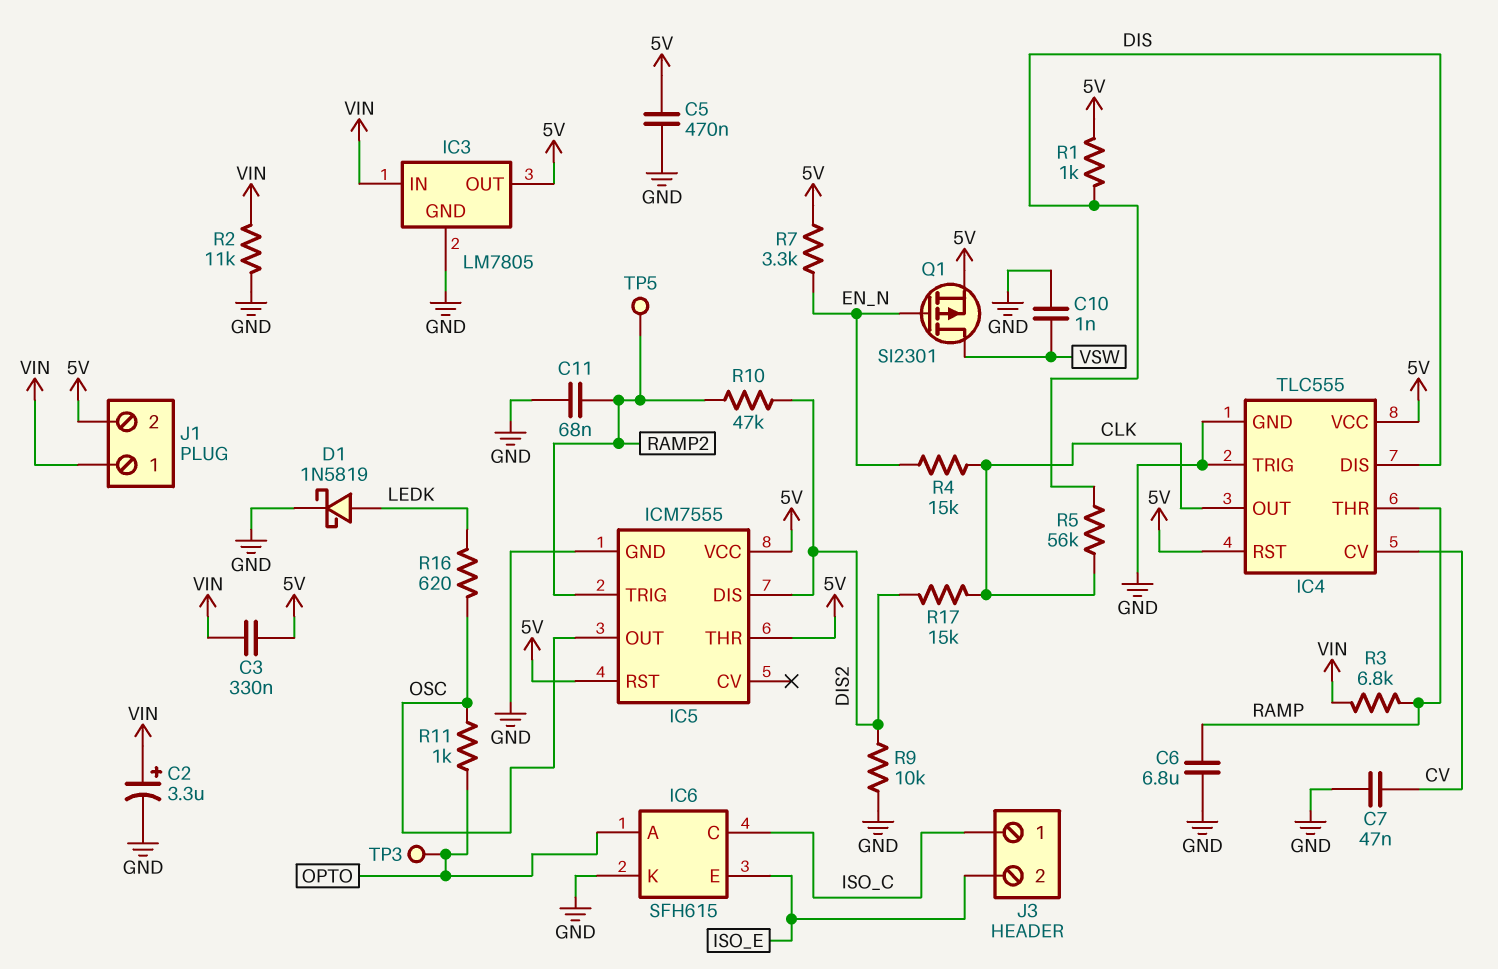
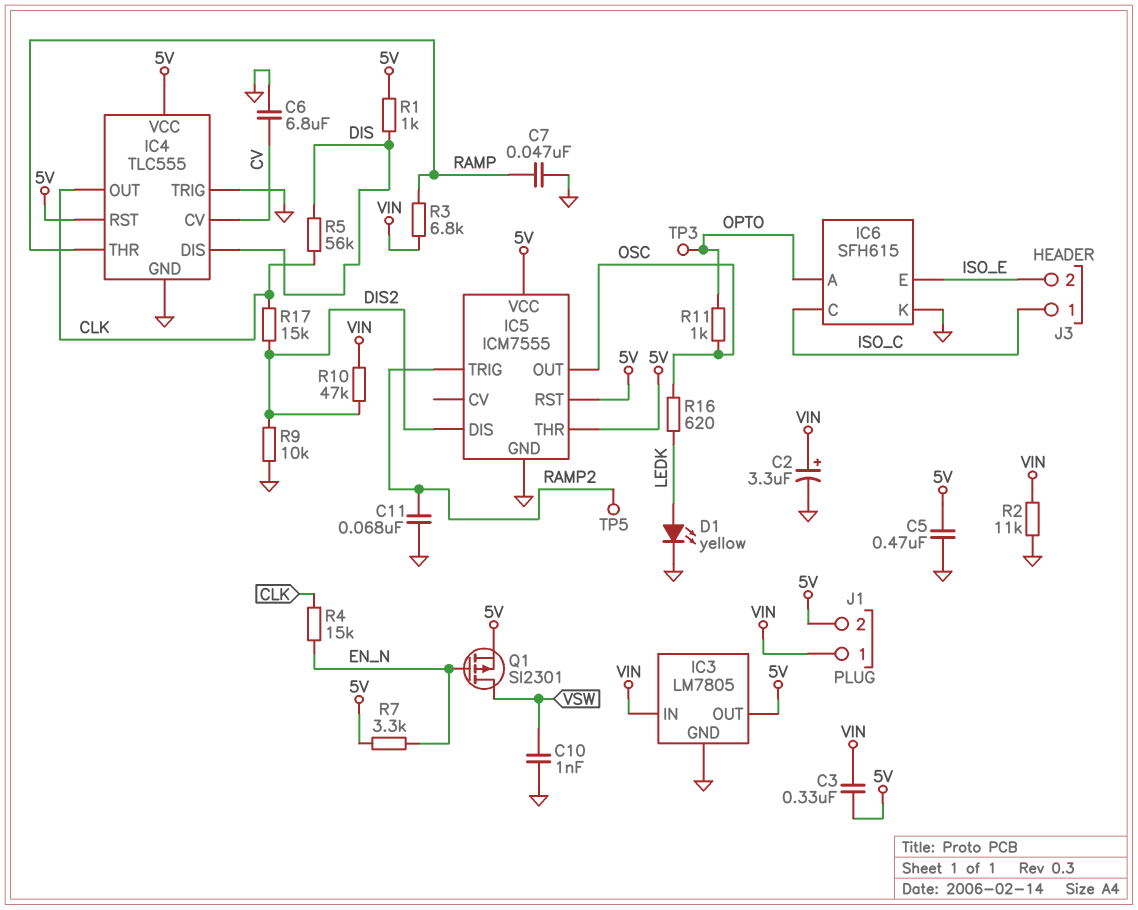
C6: 6.8uF (GND, RAMP) -> 6.8uF (CV, GND)
C7: 47nF (CV, GND) -> 47nF (GND, RAMP)
D1: schottky 1N5819 (A LEDK, K GND) -> LED yellow (A LEDK, K GND)
R10: 47k (DIS2, RAMP2) -> 47k (DIS2, VIN)

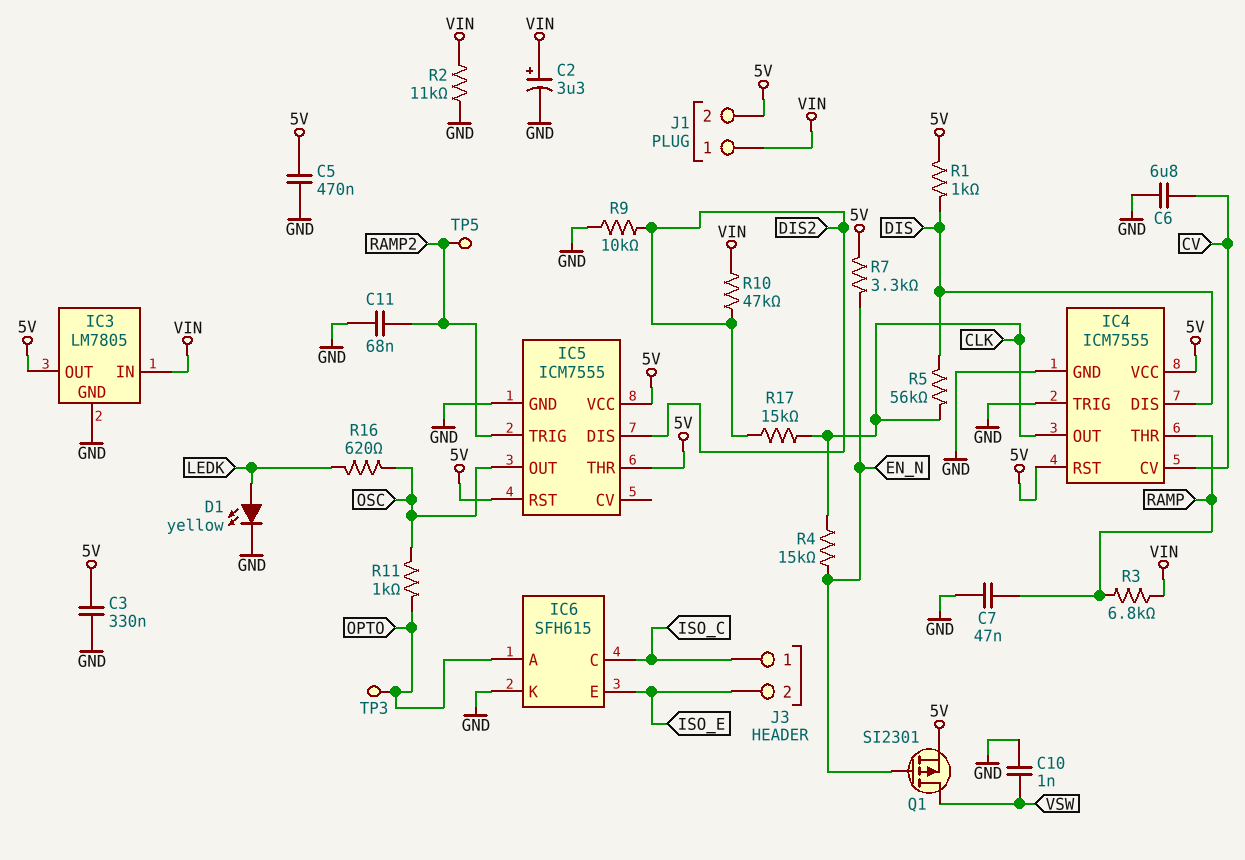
C3: 330nF (5V, VIN) -> 330nF (5V, GND)
IC4: TLC555 -> ICM7555

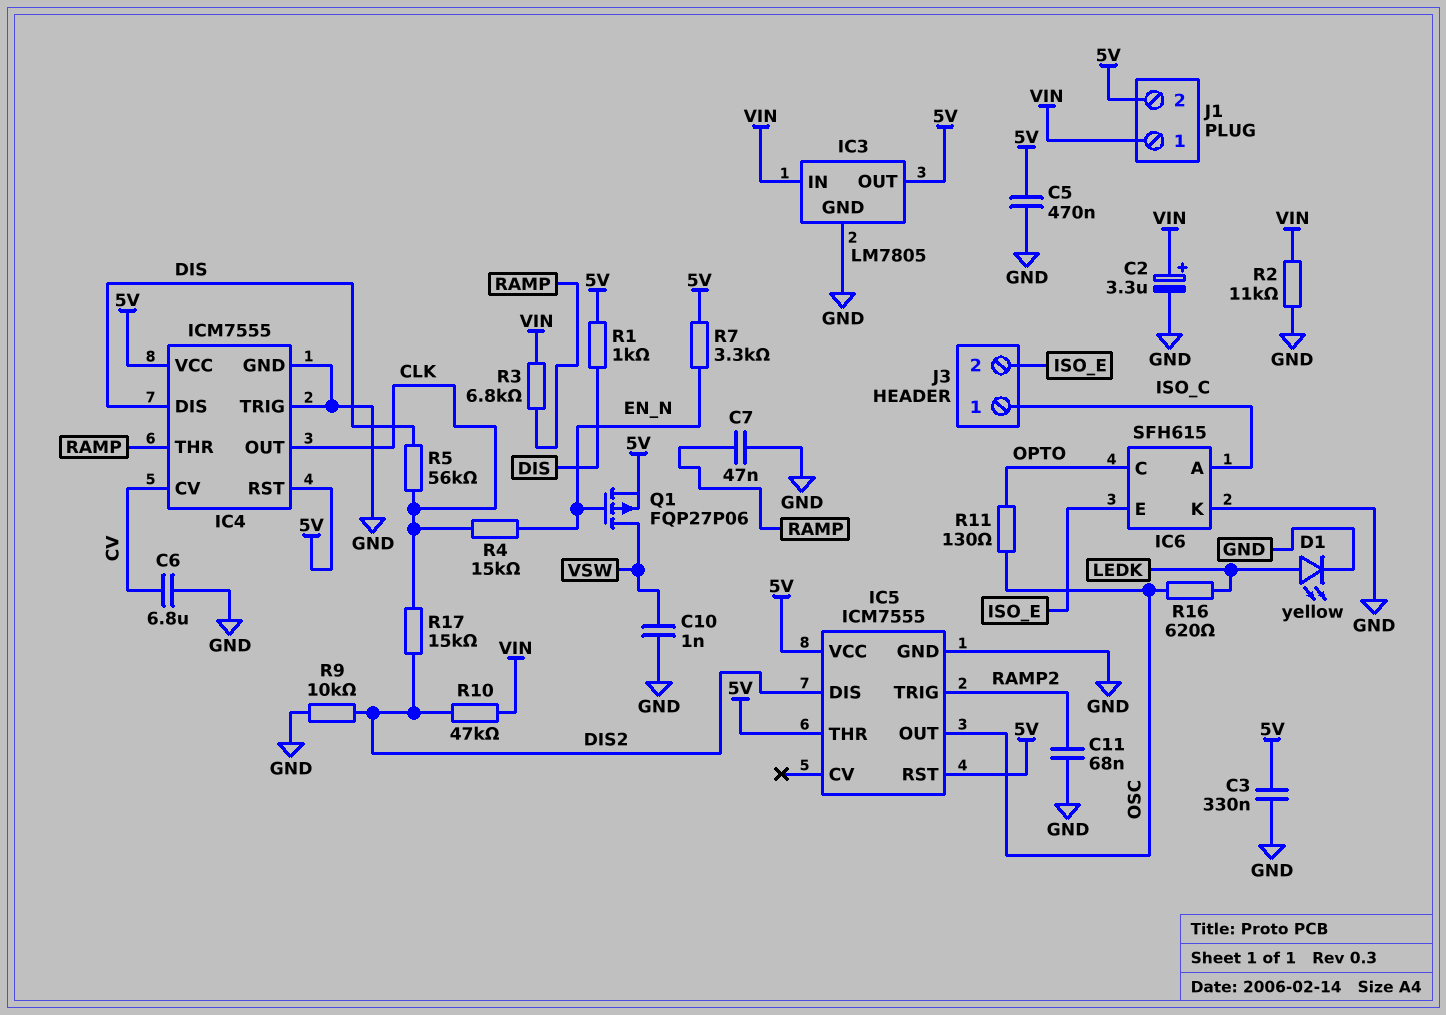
IC6 pin A: OPTO -> ISO_C
IC6 pin C: ISO_C -> OPTO
Q1: PMOS SI2301 (G EN_N, D VSW, S 5V) -> PMOS FQP27P06 (G EN_N, D VSW, S 5V)
R11: 1k (OPTO, OSC) -> 130 (OPTO, OSC)
TP3: test point (OPTO) -> none
TP5: test point (RAMP2) -> none

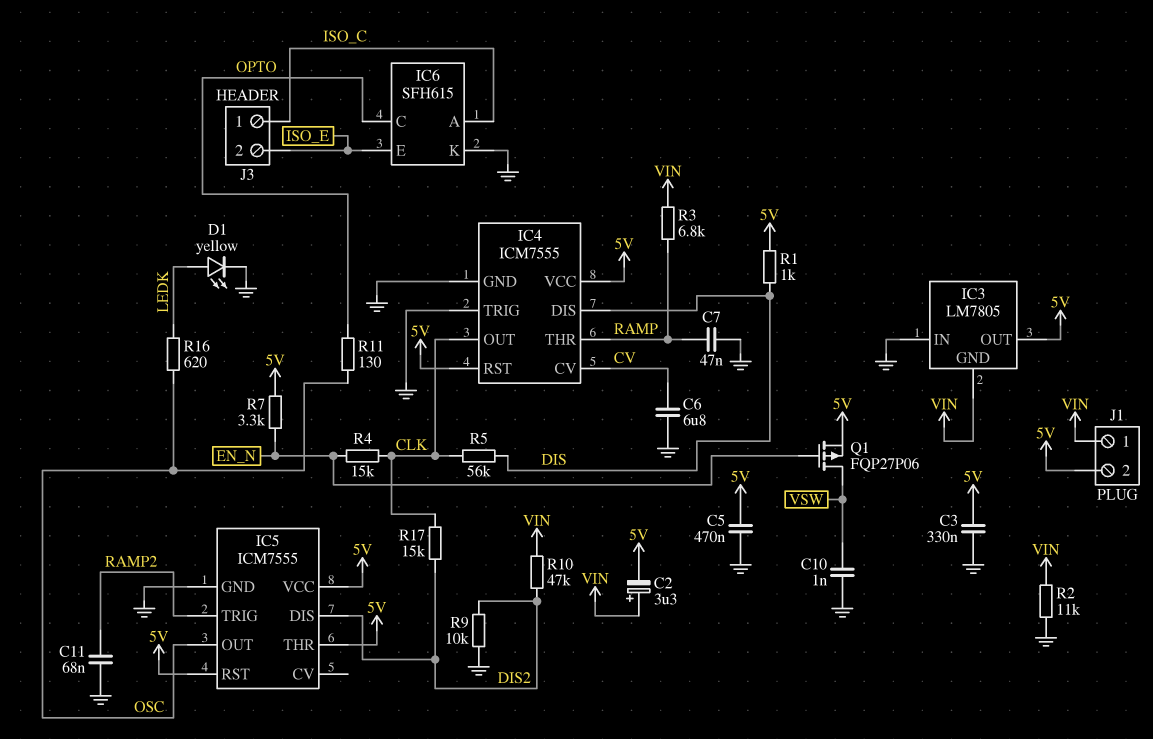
C2: 3.3uF (plus VIN, minus GND) -> 3.3uF (plus VIN, minus 5V)
IC3 pin GND: GND -> VIN
IC3 pin IN: VIN -> GND

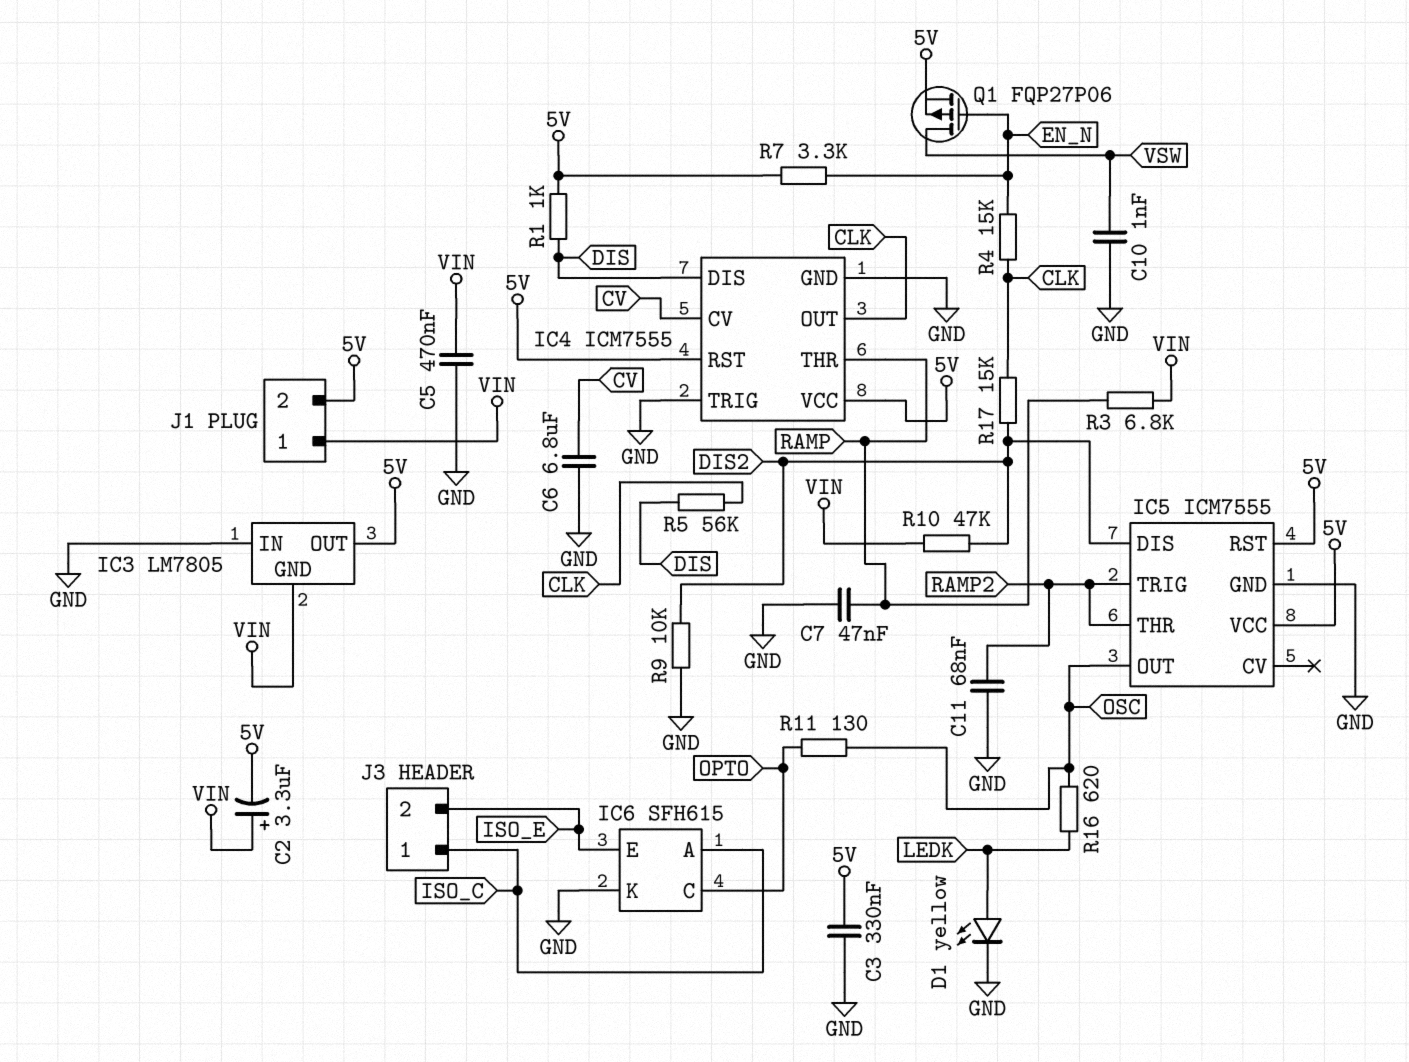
C5: 470nF (5V, GND) -> 470nF (GND, VIN)
IC5 pin THR: 5V -> RAMP2
R2: 11k (GND, VIN) -> none

